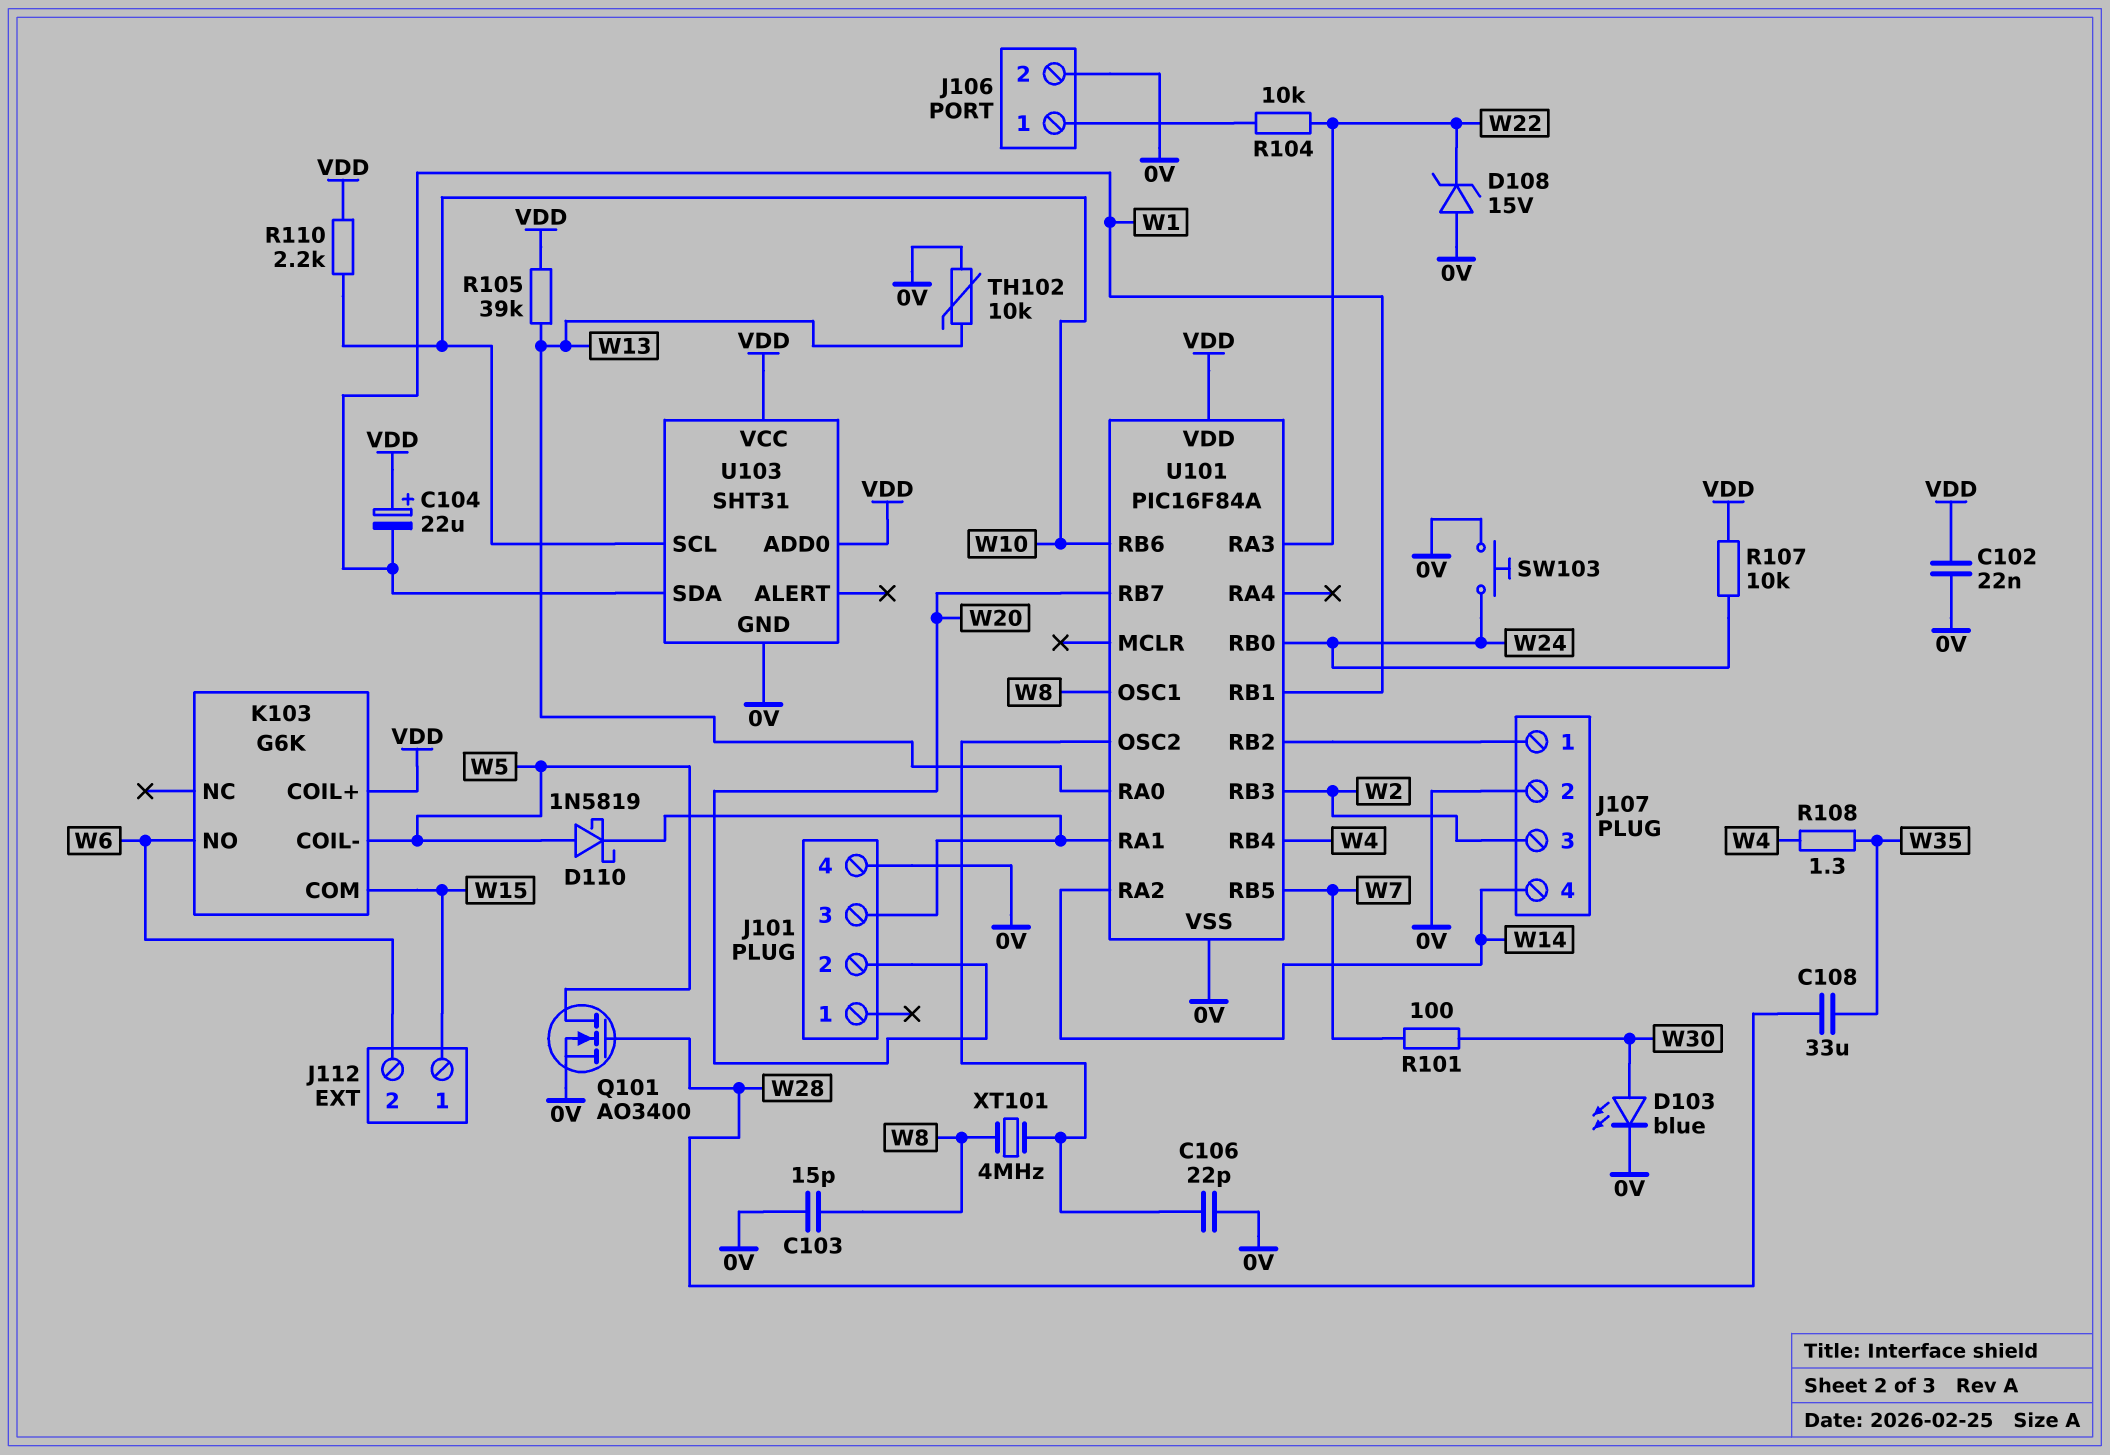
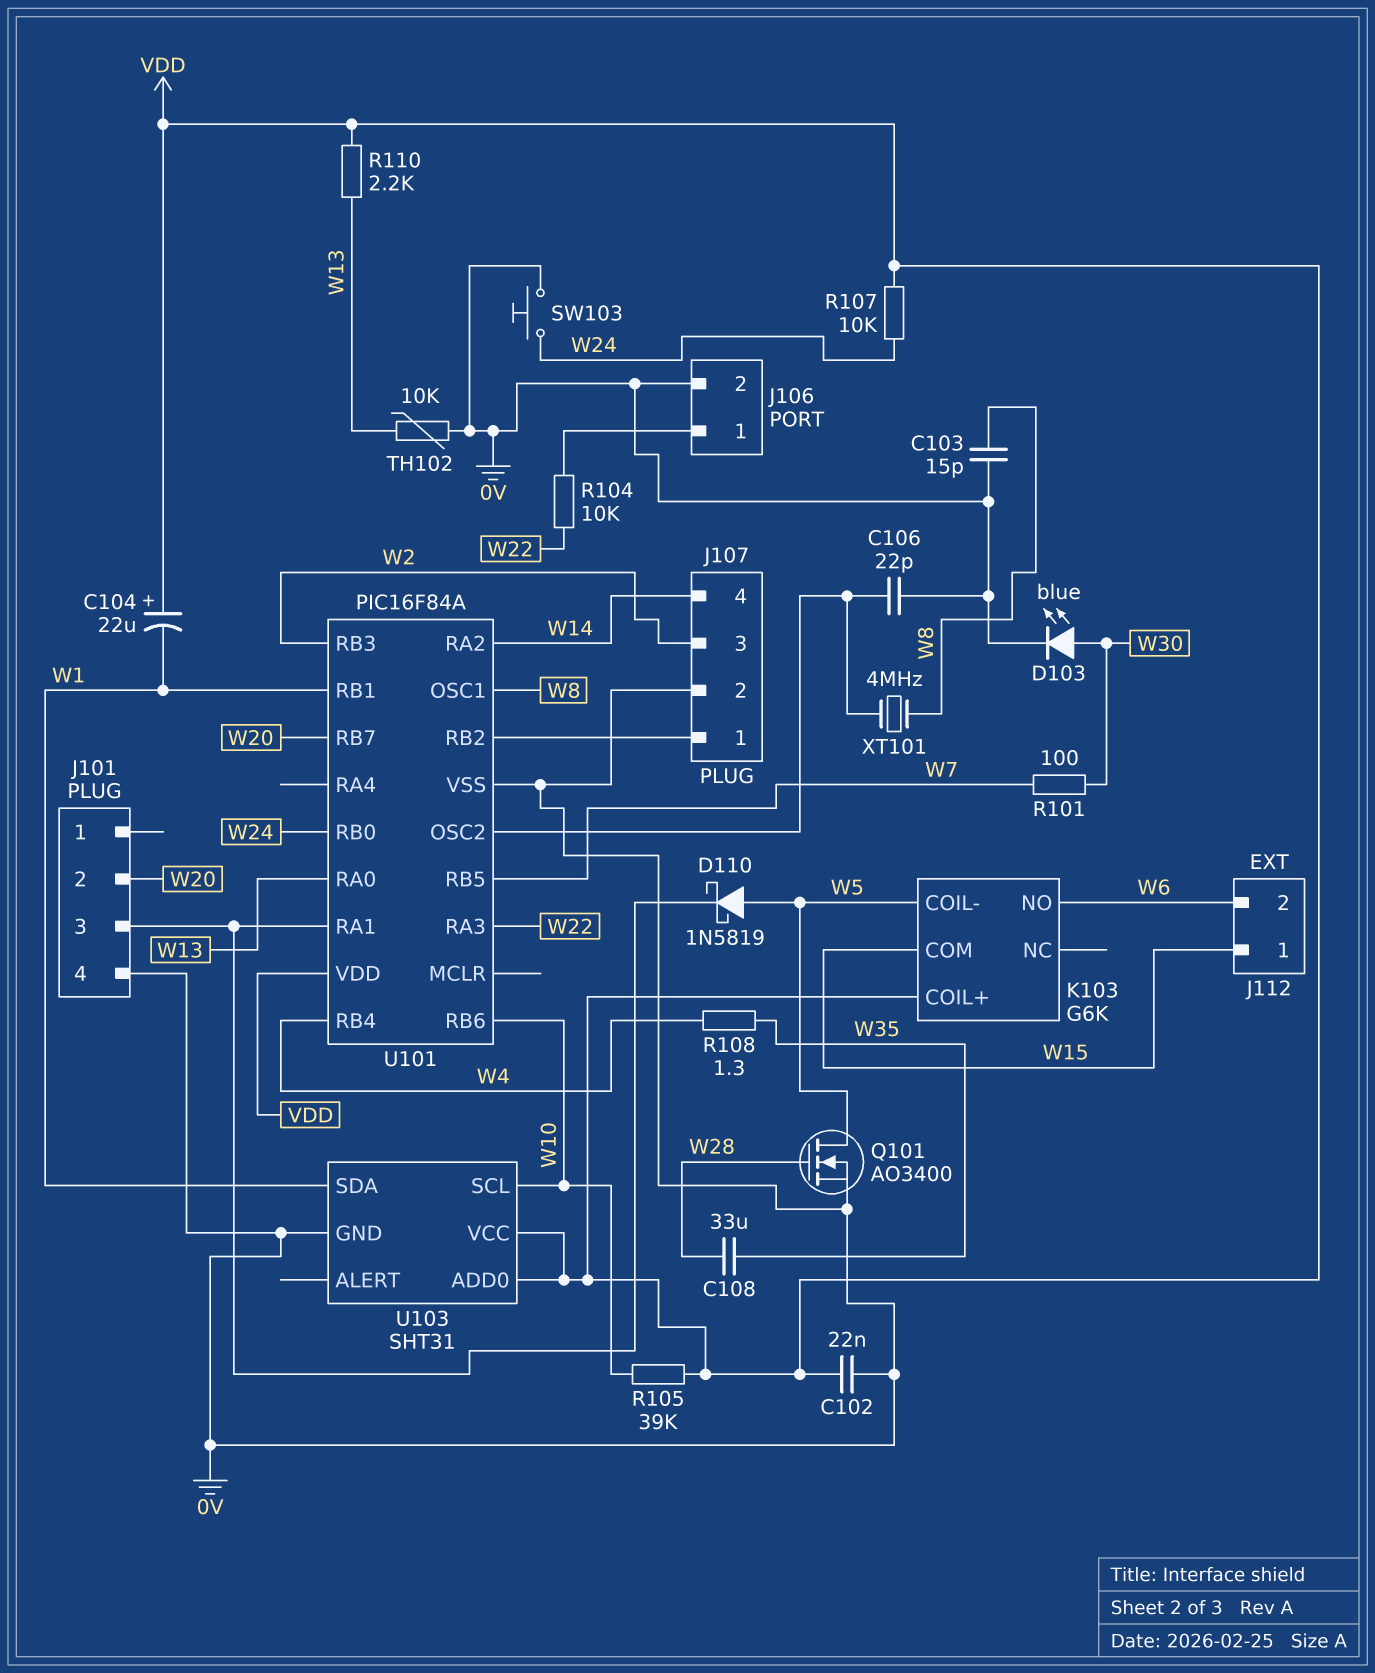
D108: zener 15V (A 0V, K W22) -> none
R105: 39k (VDD, W13) -> 39k (VDD, W10)
R110: 2.2k (VDD, W10) -> 2.2k (VDD, W13)

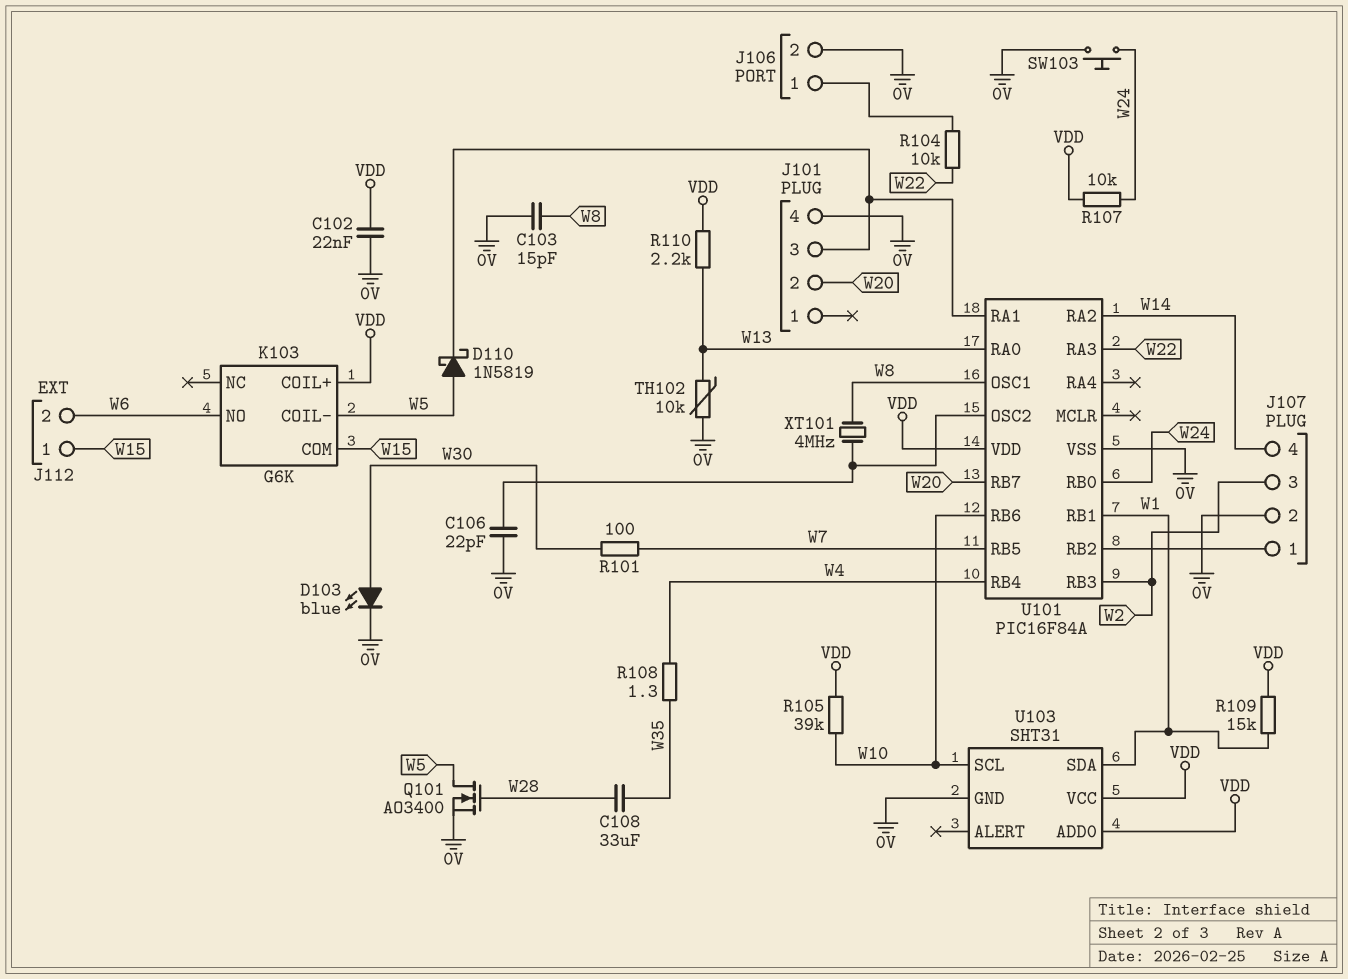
C104: 22uF (plus VDD, minus W1) -> none
R109: none -> 15k (VDD, W1)

